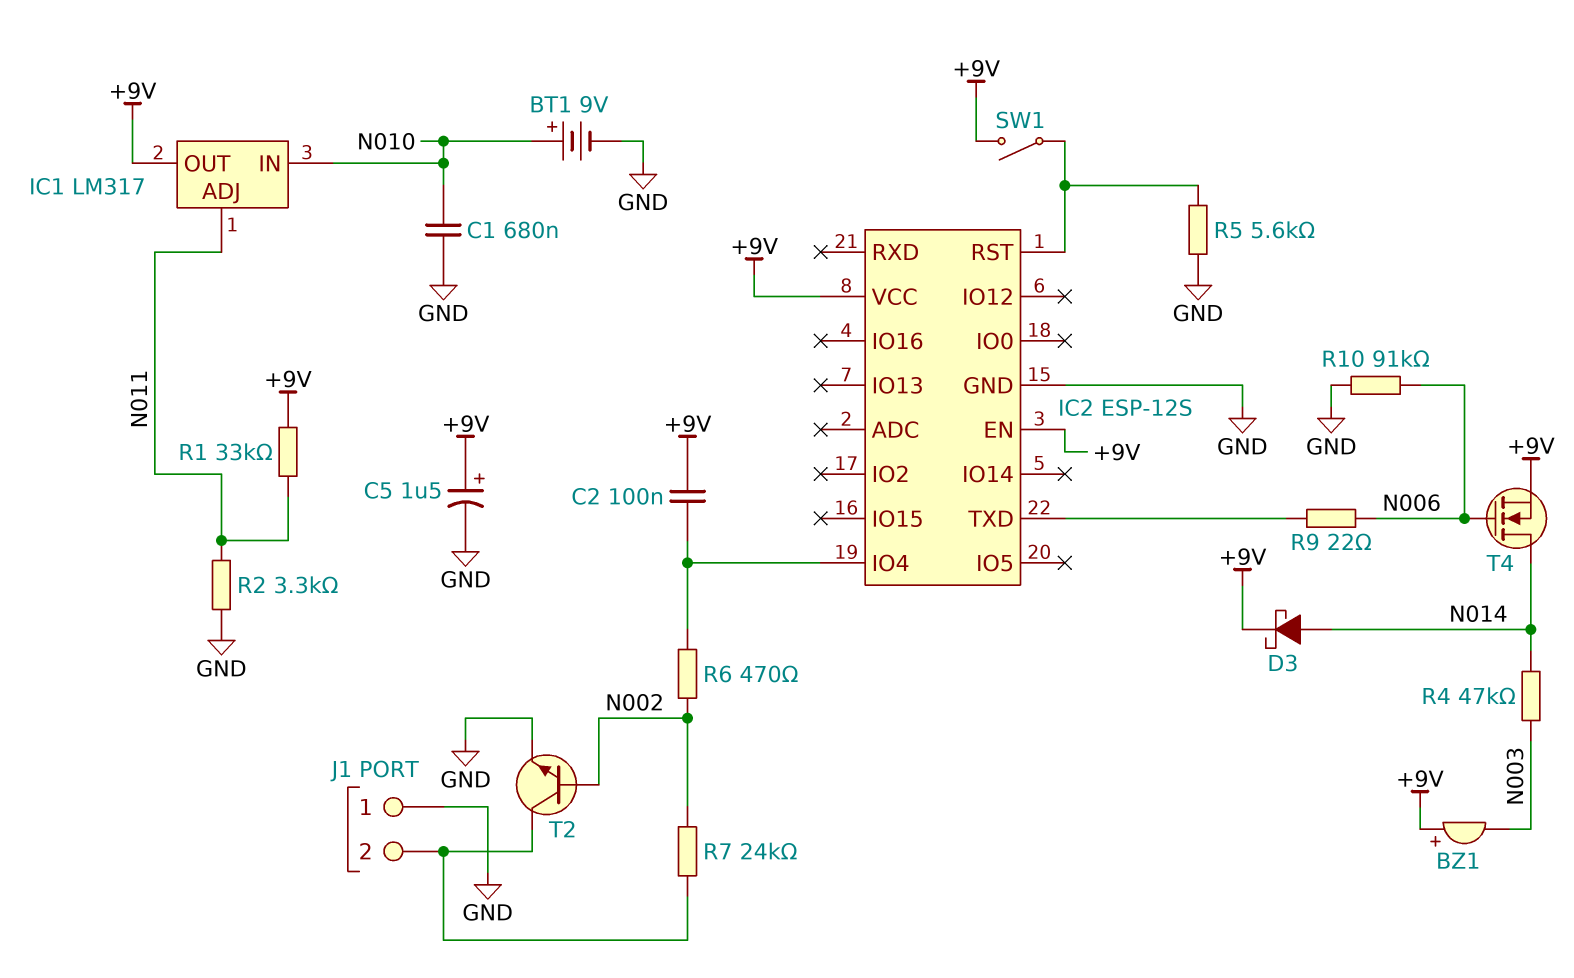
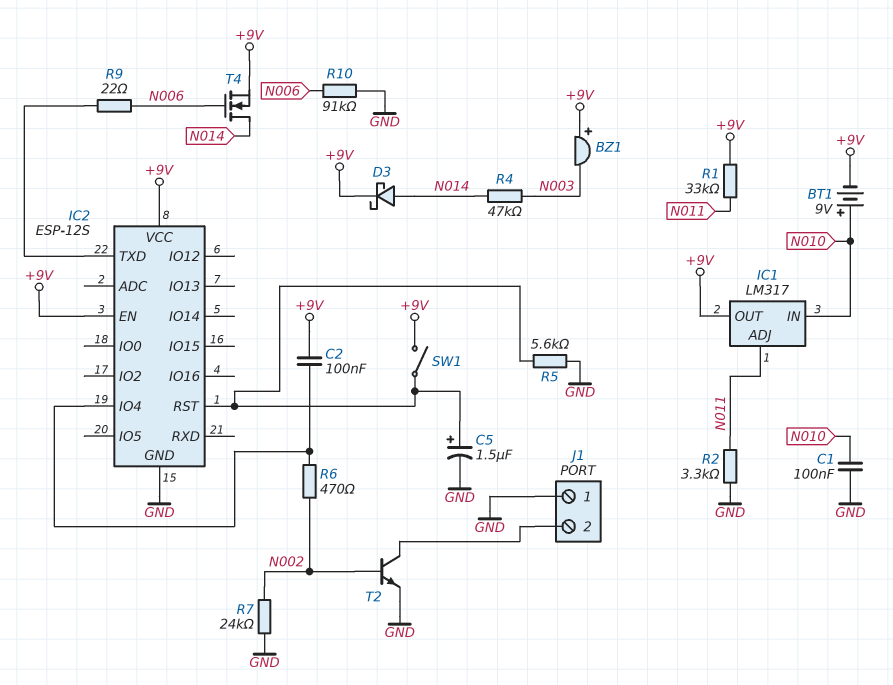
BT1: 9V (plus N010, minus GND) -> 9V (plus N010, minus +9V)
C1: 680nF (GND, N010) -> 100nF (GND, N010)
C5: 1.5uF (plus +9V, minus GND) -> 1.5uF (plus IC2/RST, minus GND)
R7: 24k (J1/2, N002) -> 24k (GND, N002)

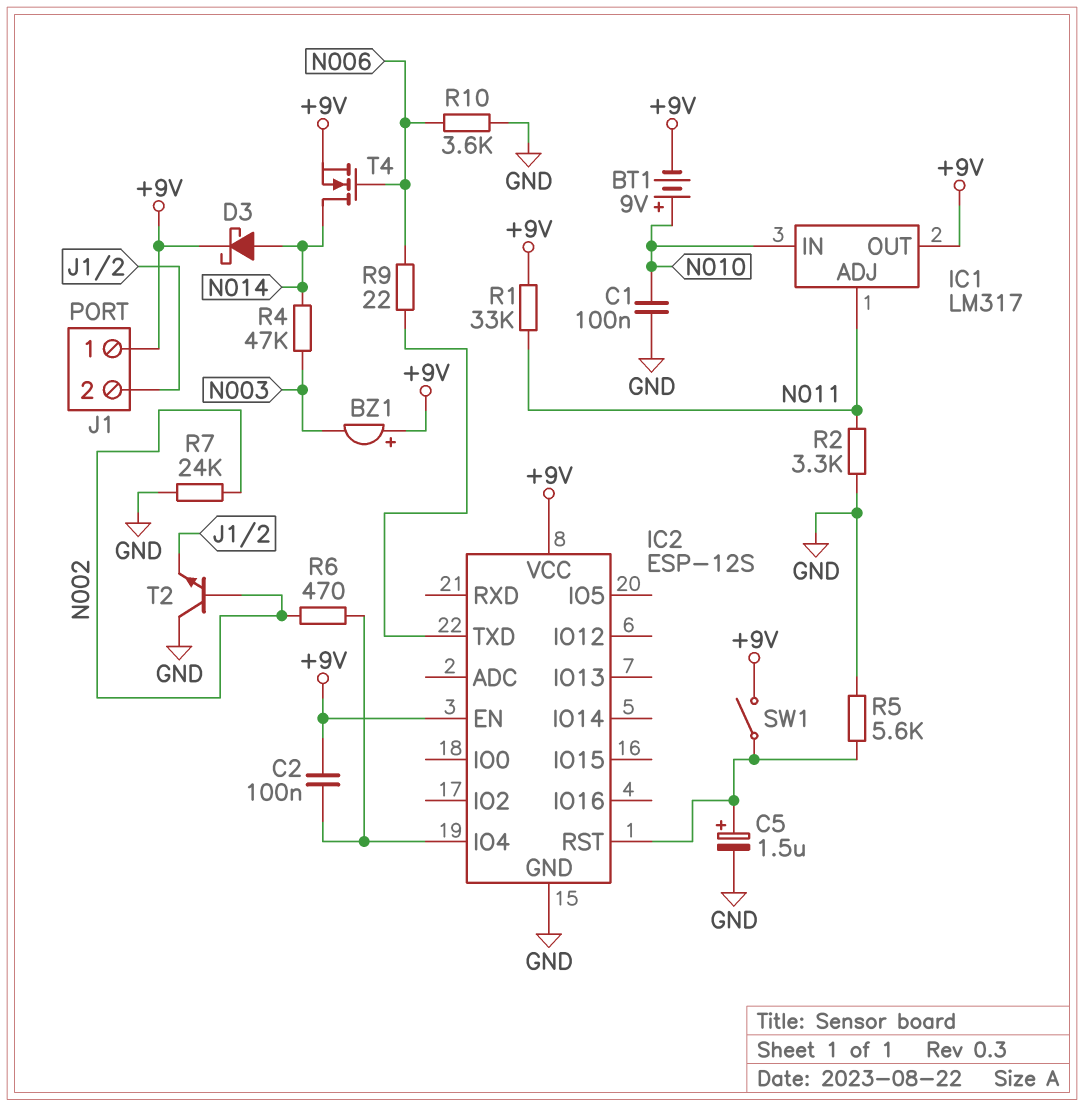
J1 pin 1: GND -> +9V
R10: 91k (GND, N006) -> 3.6k (GND, N006)
T2: NPN (B N002, C J1/2, E GND) -> NPN (B N002, C GND, E J1/2)

